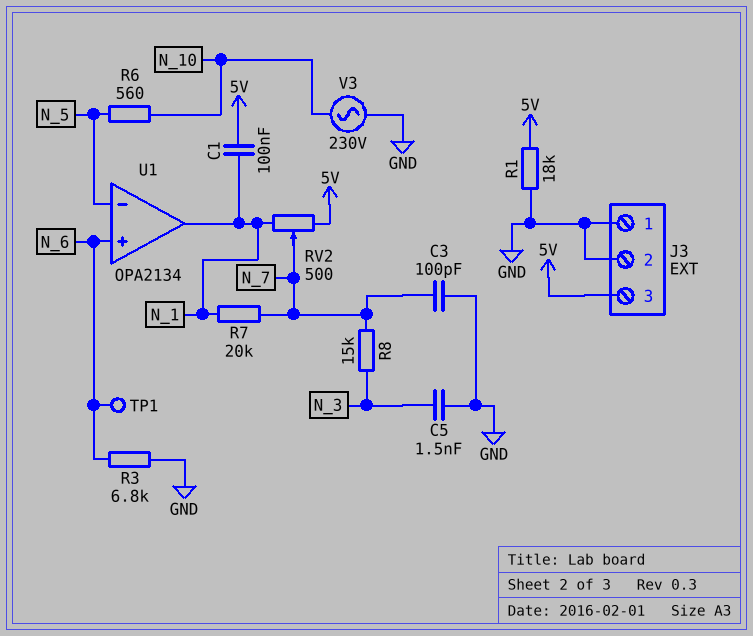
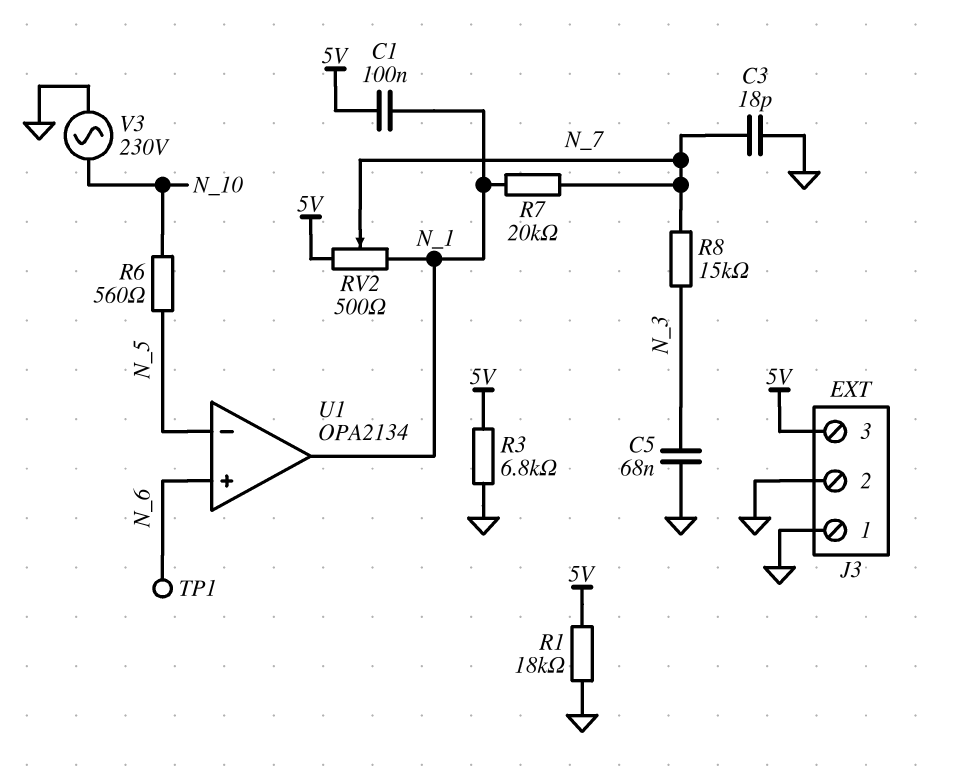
C3: 100pF (GND, N_7) -> 18pF (GND, N_7)
C5: 1.5nF (GND, N_3) -> 68nF (GND, N_3)
R3: 6.8k (GND, N_6) -> 6.8k (5V, GND)

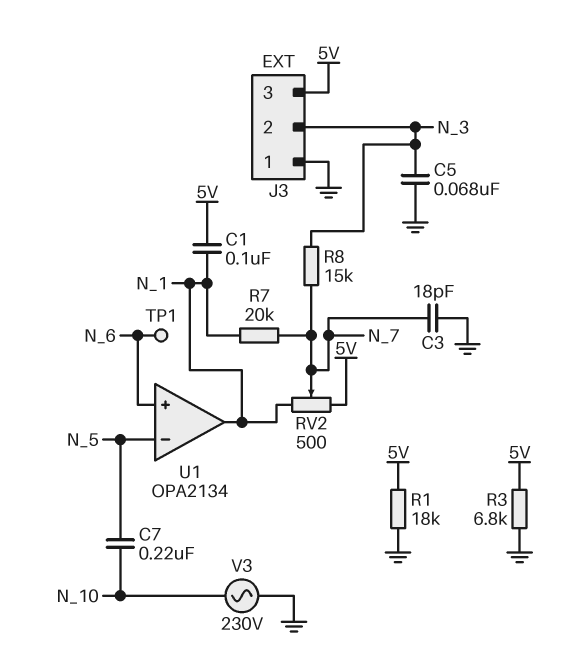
C7: none -> 220nF (N_5, N_10)
J3 pin 2: GND -> N_3
R6: 560 (N_5, N_10) -> none

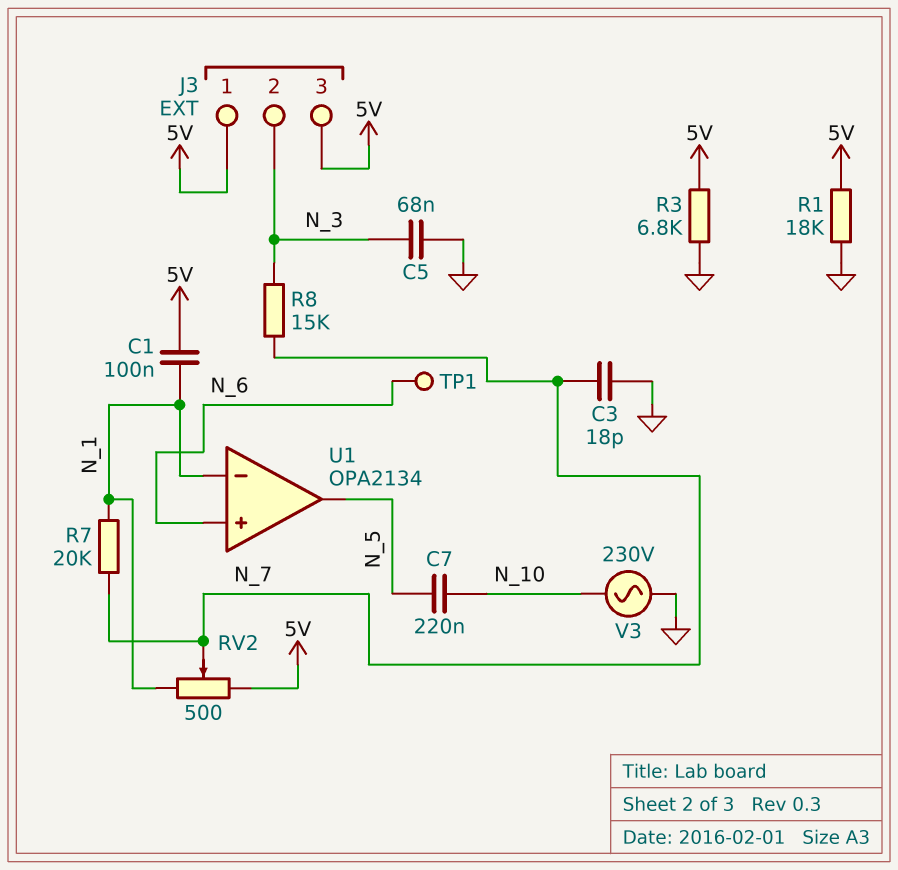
J3 pin 1: GND -> 5V
U1 pin in-: N_5 -> N_1
U1 pin out: N_1 -> N_5

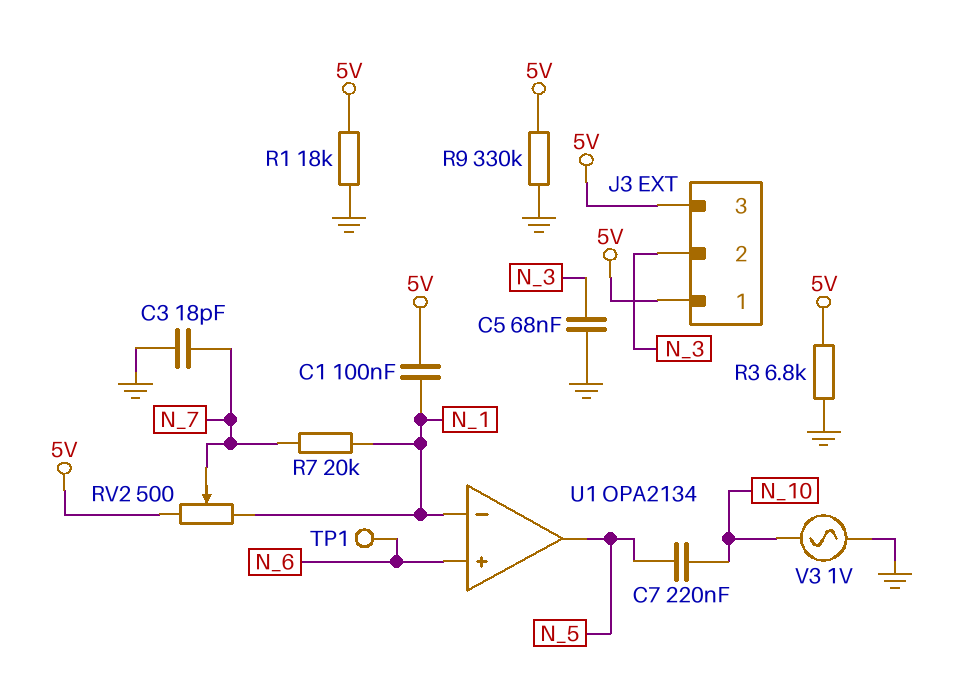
R8: 15k (N_3, N_7) -> none
R9: none -> 330k (5V, GND)
V3: AC 230V (GND, N_10) -> AC 1V (GND, N_10)

